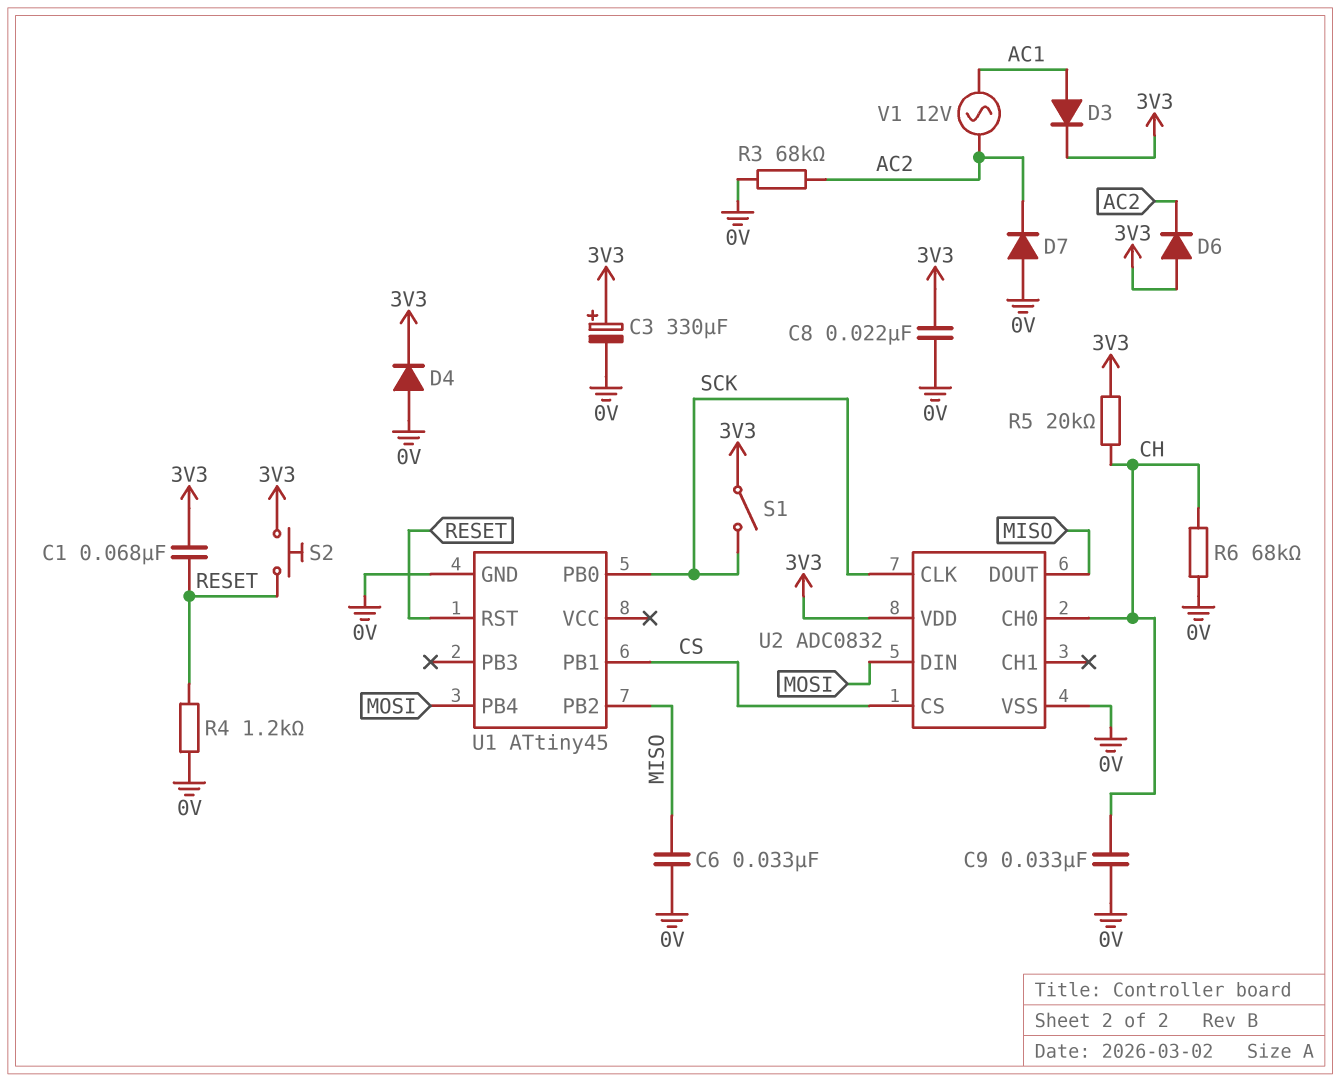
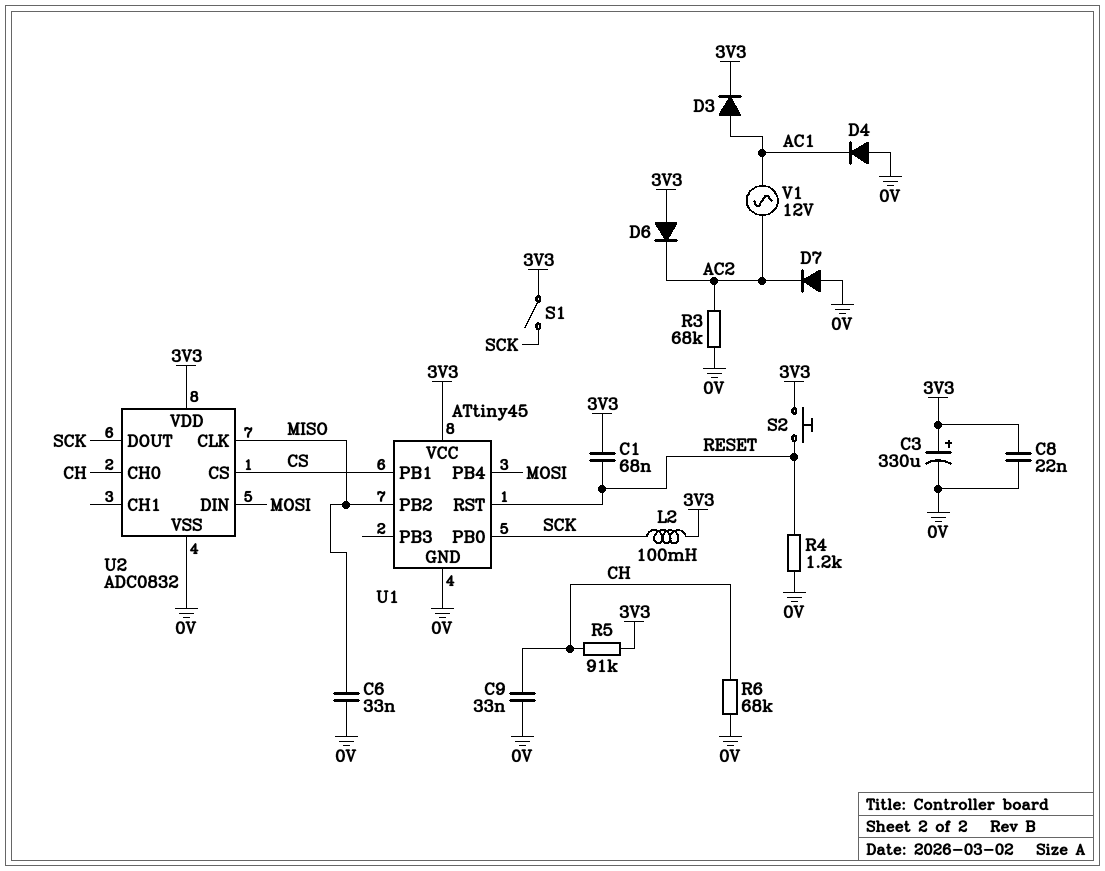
D4: diode (A 0V, K 3V3) -> diode (A 0V, K AC1)
L2: none -> 100mH (3V3, SCK)
R5: 20k (3V3, CH) -> 91k (3V3, CH)
U1 pin VCC: none -> 3V3
U2 pin CLK: SCK -> MISO
U2 pin DOUT: MISO -> SCK

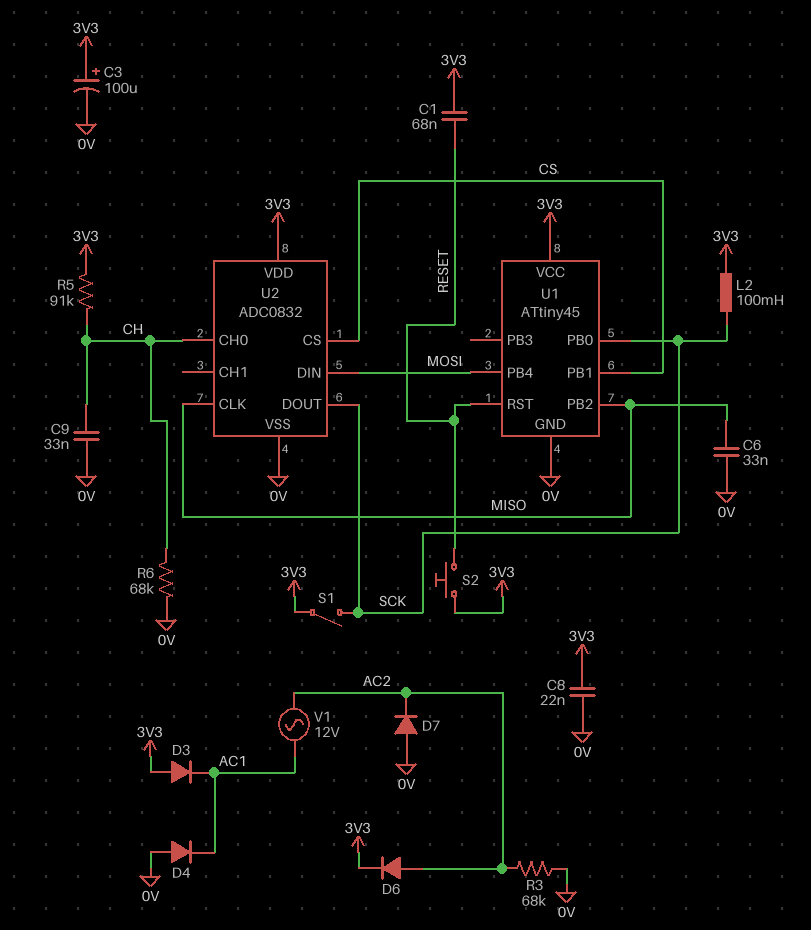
C3: 330uF (plus 3V3, minus 0V) -> 100uF (plus 3V3, minus 0V)
D3: diode (A AC1, K 3V3) -> diode (A 3V3, K AC1)
D6: diode (A 3V3, K AC2) -> diode (A AC2, K 3V3)
R4: 1.2k (0V, RESET) -> none

